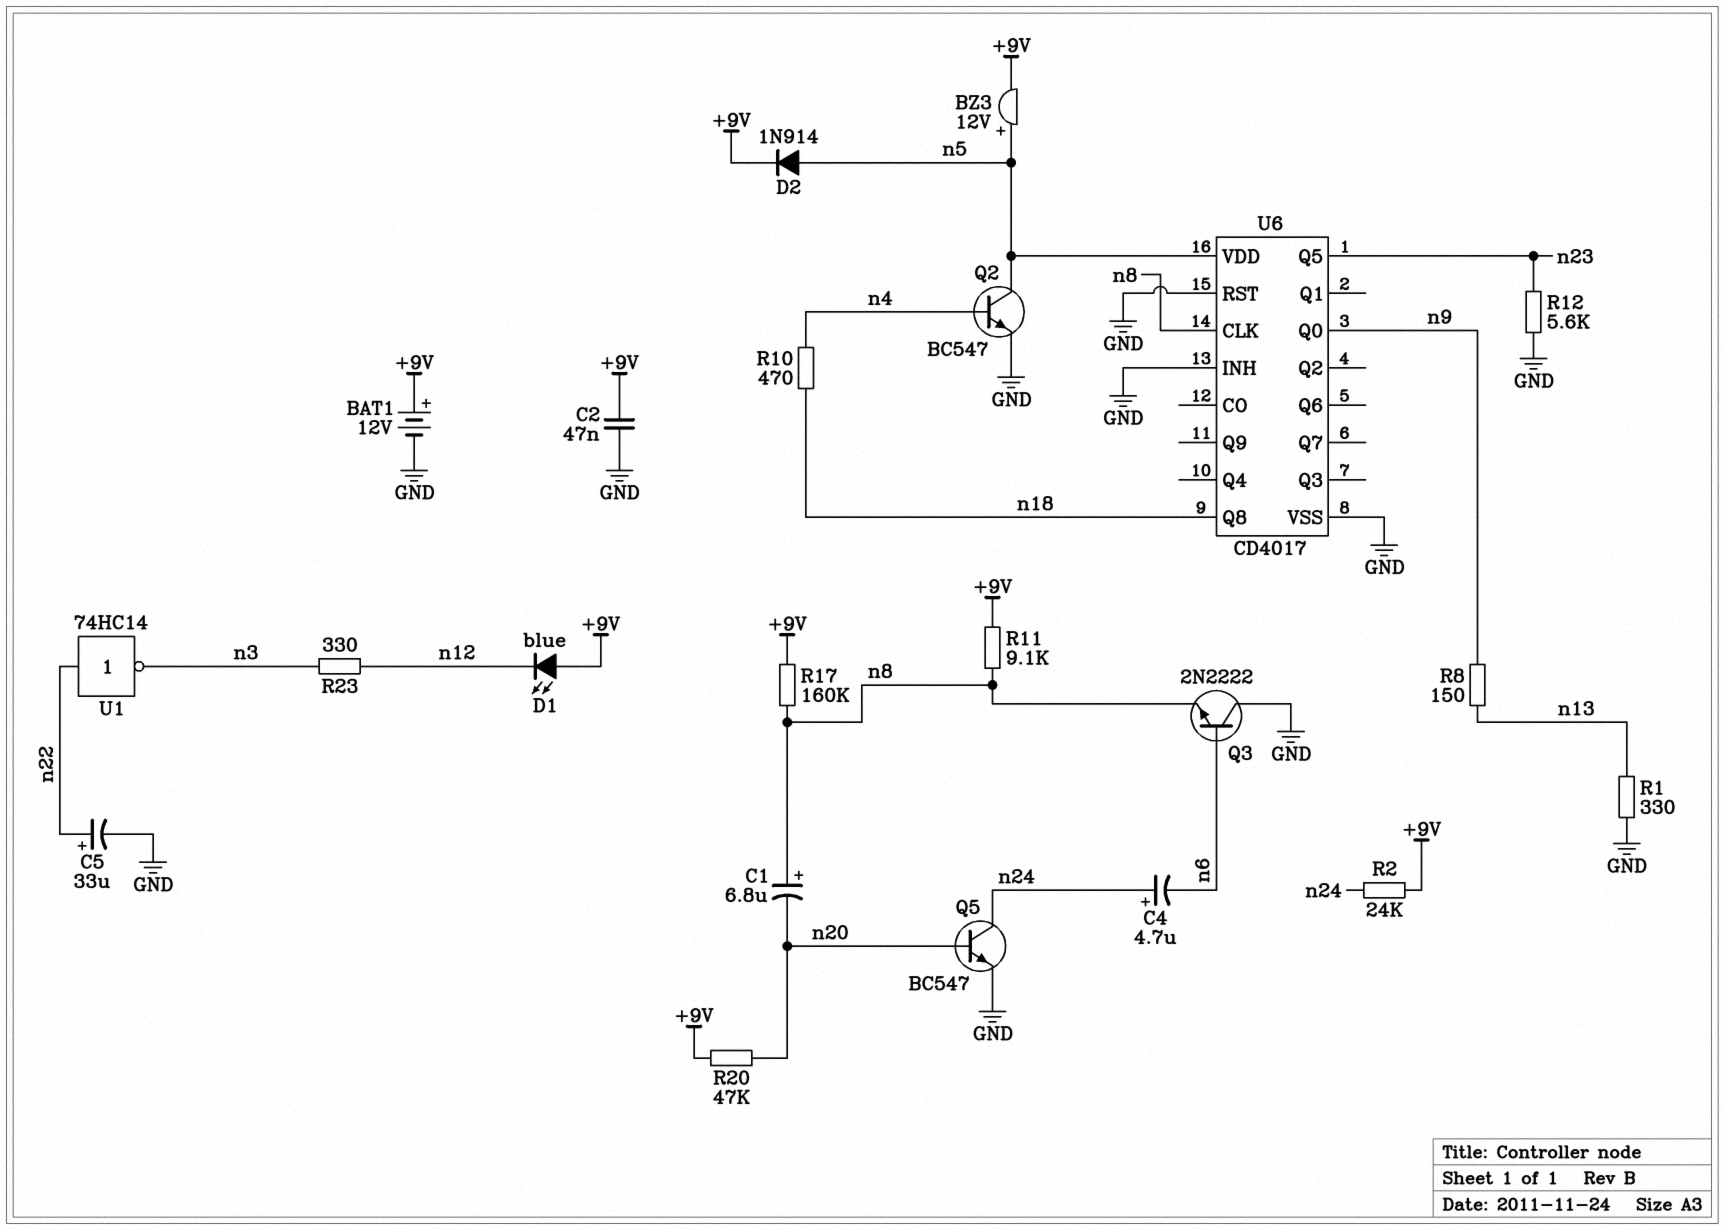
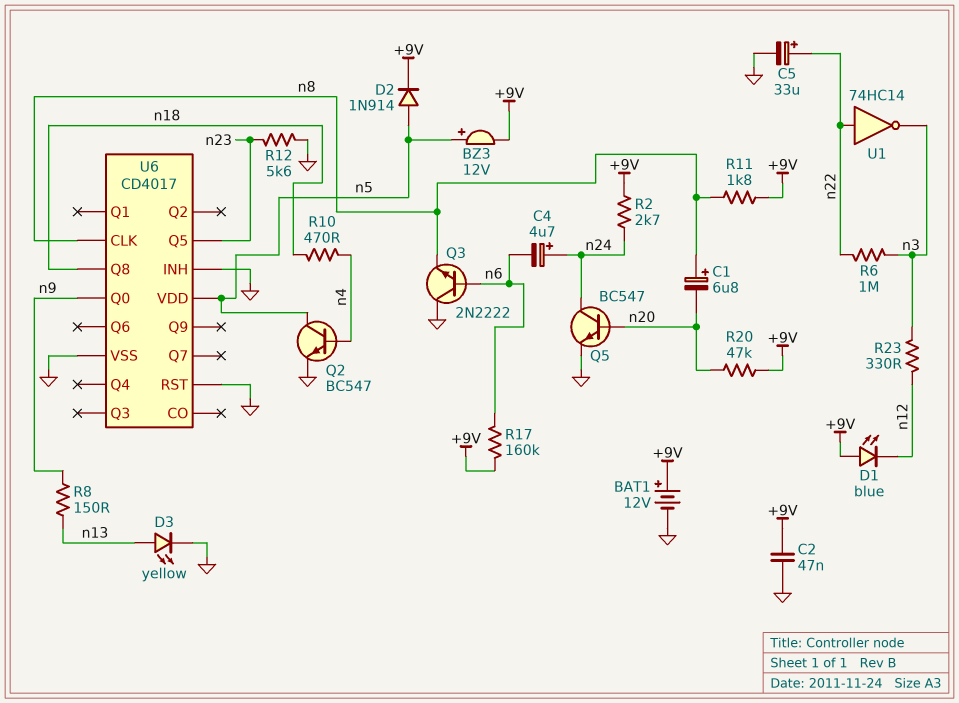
D3: none -> LED yellow (A n13, K GND)
R1: 330 (GND, n13) -> none
R2: 24k (+9V, n24) -> 2.7k (+9V, n24)
R6: none -> 1M (n3, n22)
R11: 9.1k (+9V, n8) -> 1.8k (+9V, n8)
R17: 160k (+9V, n8) -> 160k (+9V, n6)

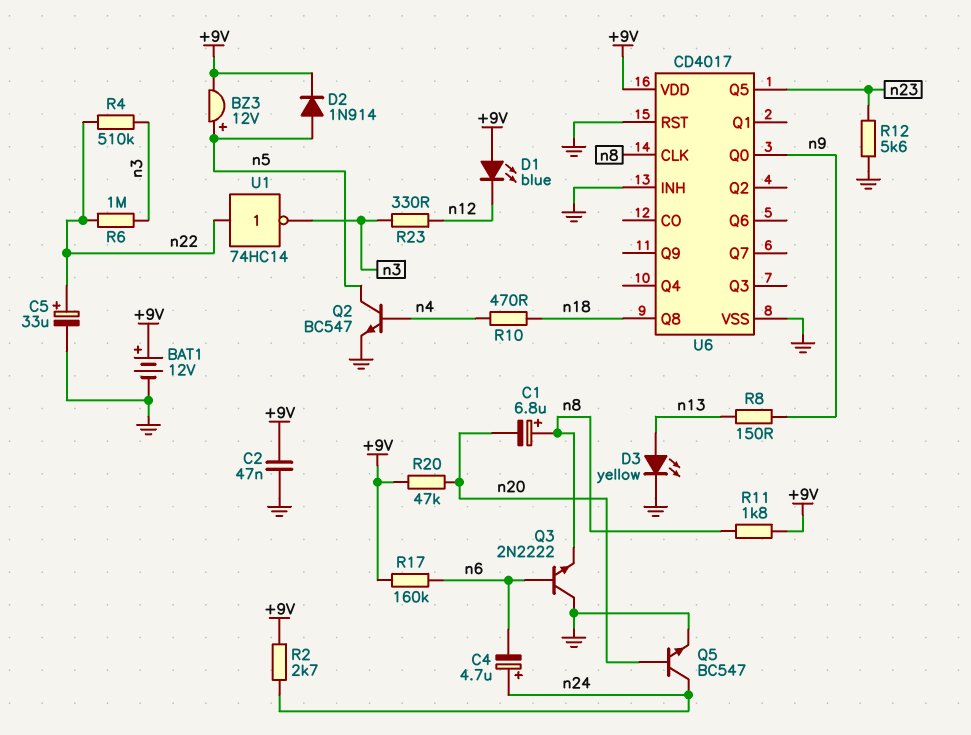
R4: none -> 510k (n3, n22)
U6 pin VDD: n5 -> +9V

